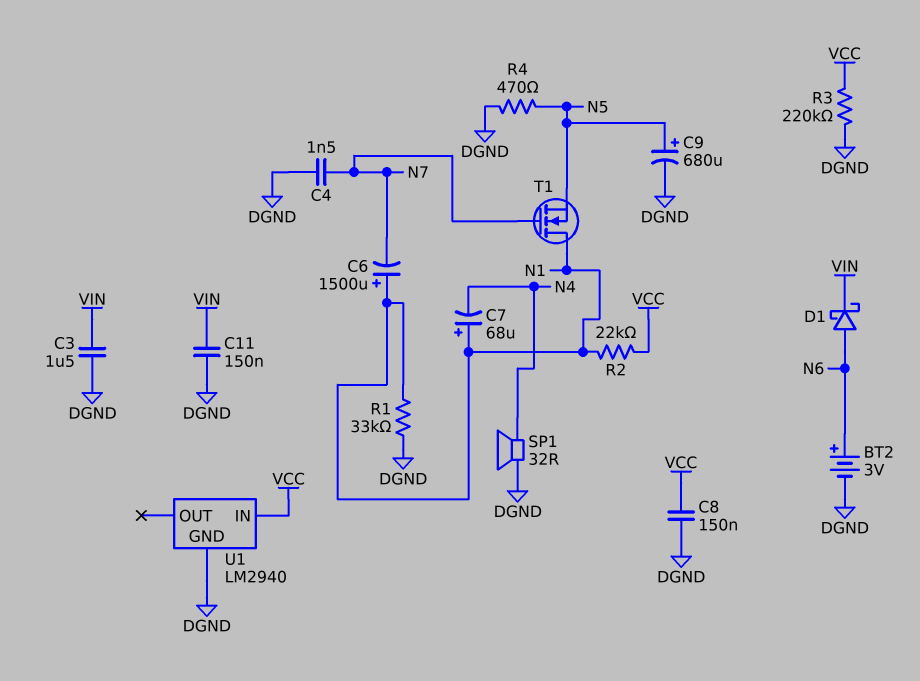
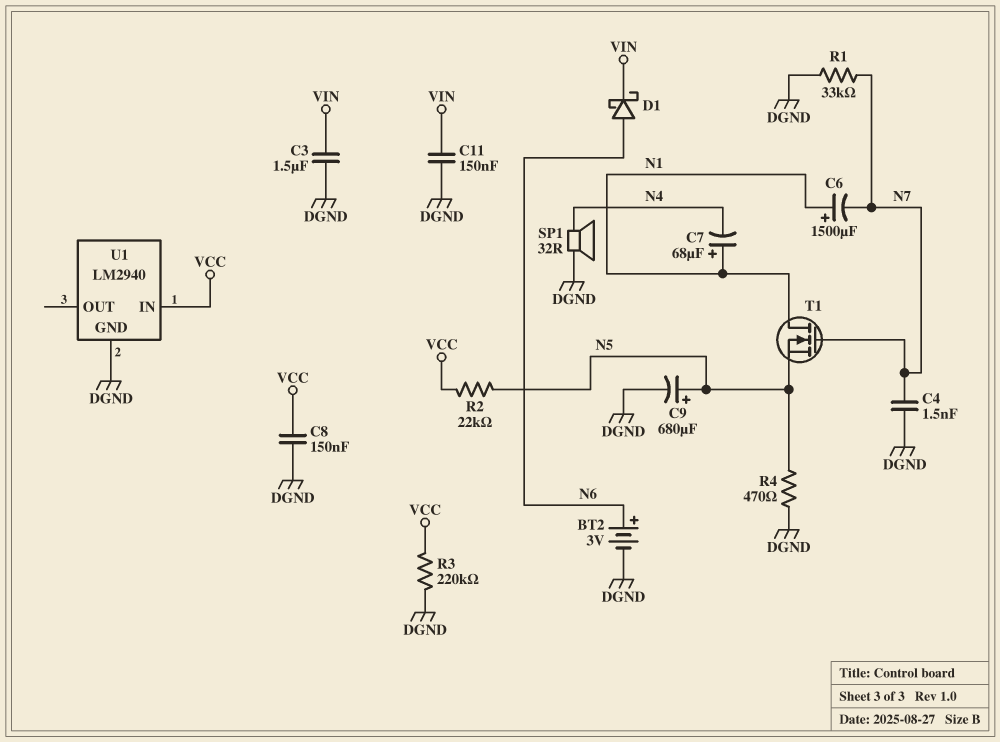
R1: 33k (DGND, N1) -> 33k (DGND, N7)
R2: 22k (N1, VCC) -> 22k (N5, VCC)

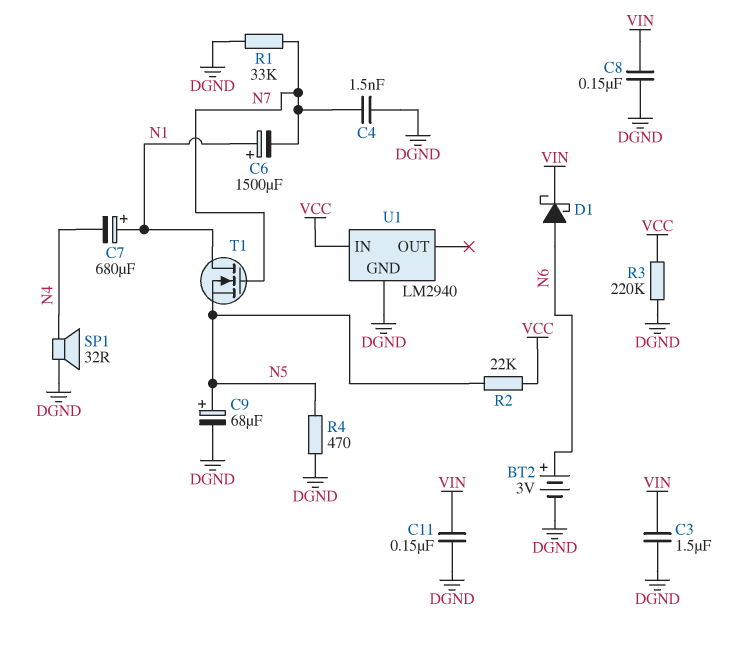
C7: 68uF (plus N1, minus N4) -> 680uF (plus N1, minus N4)
C8: 150nF (DGND, VCC) -> 150nF (DGND, VIN)
C9: 680uF (plus N5, minus DGND) -> 68uF (plus N5, minus DGND)

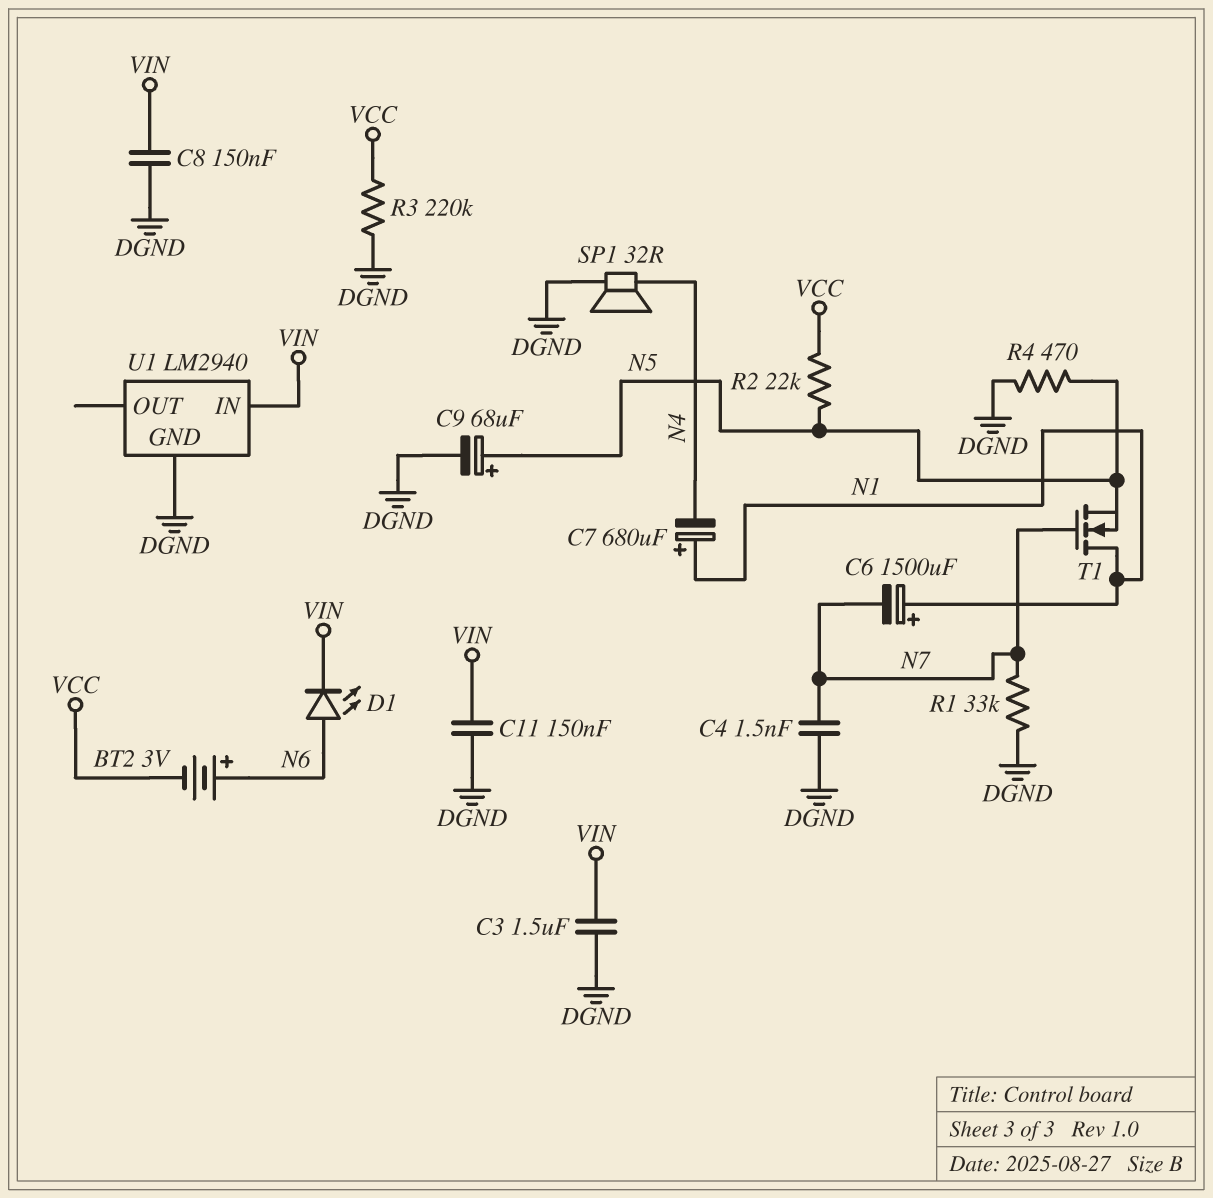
BT2: 3V (plus N6, minus DGND) -> 3V (plus N6, minus VCC)
D1: schottky (A N6, K VIN) -> LED (A N6, K VIN)
U1 pin IN: VCC -> VIN

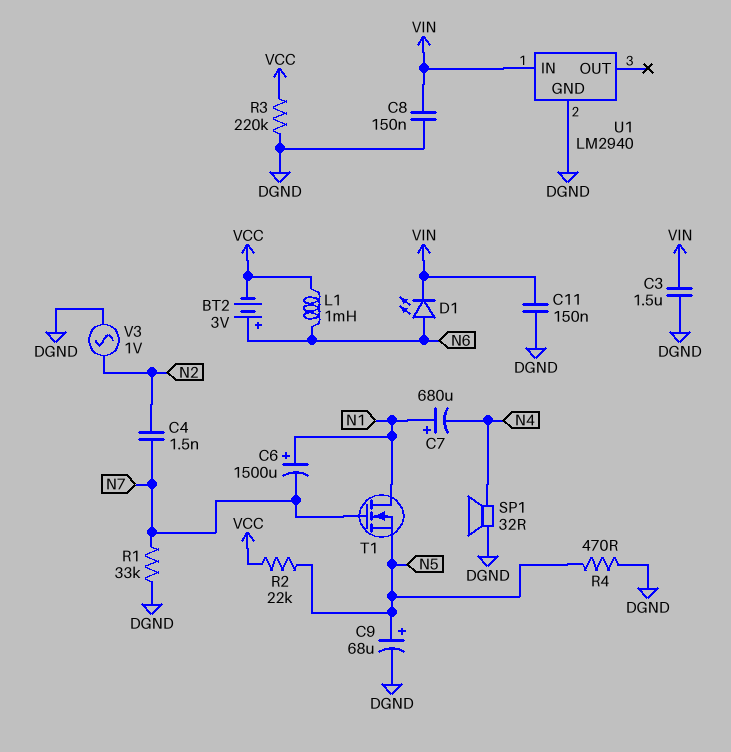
C4: 1.5nF (DGND, N7) -> 1.5nF (N2, N7)
L1: none -> 1mH (N6, VCC)
V3: none -> AC 1V (DGND, N2)

